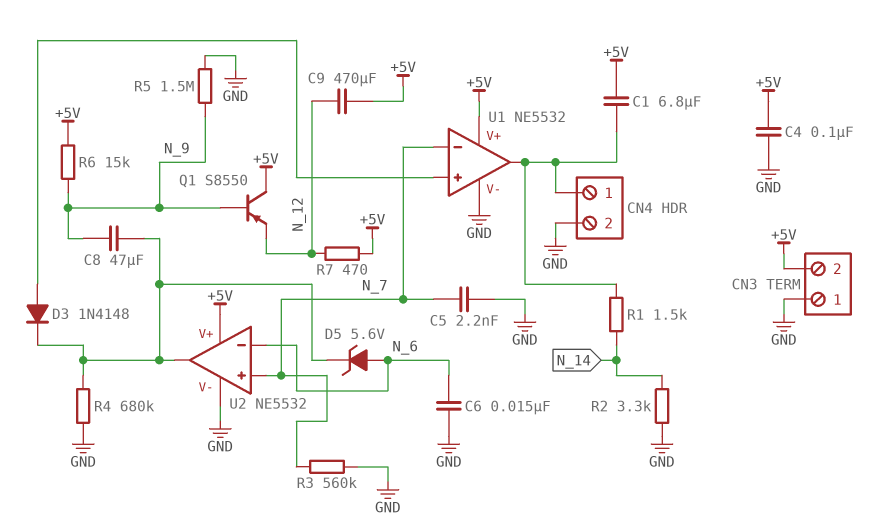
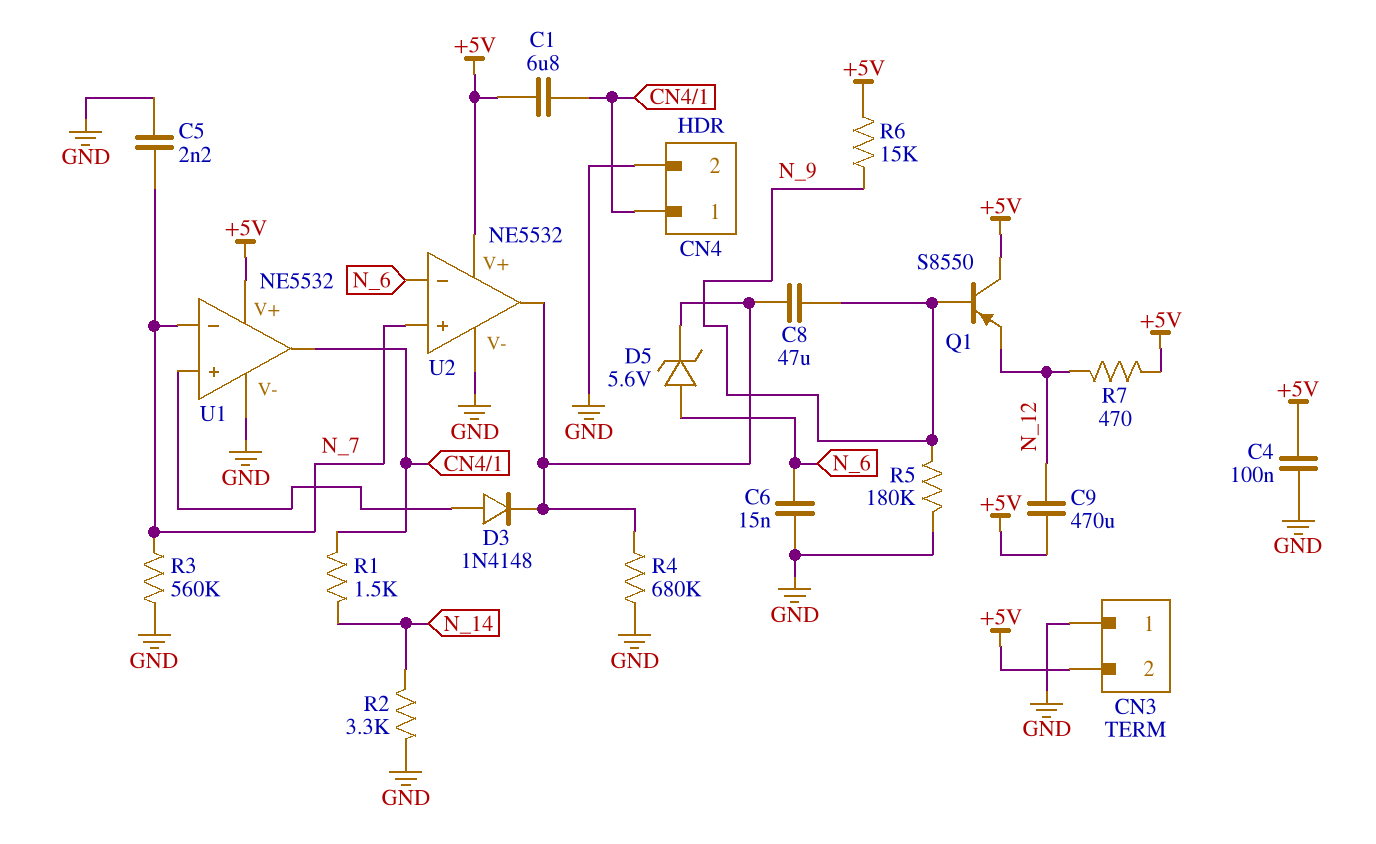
R5: 1.5M (GND, N_9) -> 180k (GND, N_9)

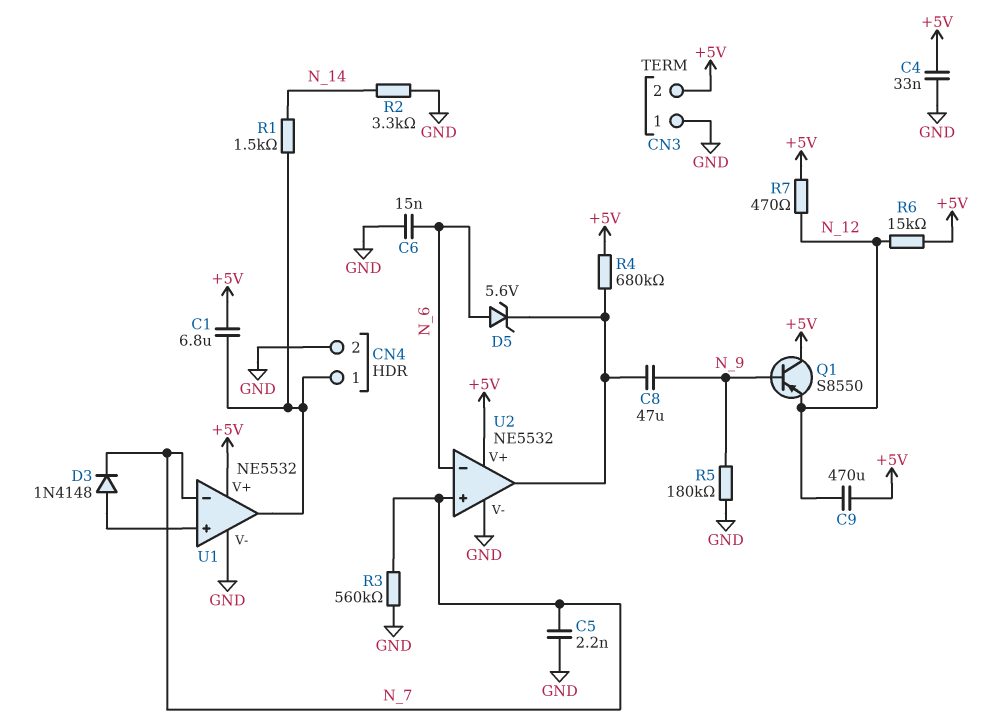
C4: 100nF (+5V, GND) -> 33nF (+5V, GND)
D3: diode 1N4148 (A U1/in+, K U2/out) -> diode 1N4148 (A U1/in+, K N_7)
R4: 680k (GND, U2/out) -> 680k (+5V, U2/out)
R6: 15k (+5V, N_9) -> 15k (+5V, N_12)

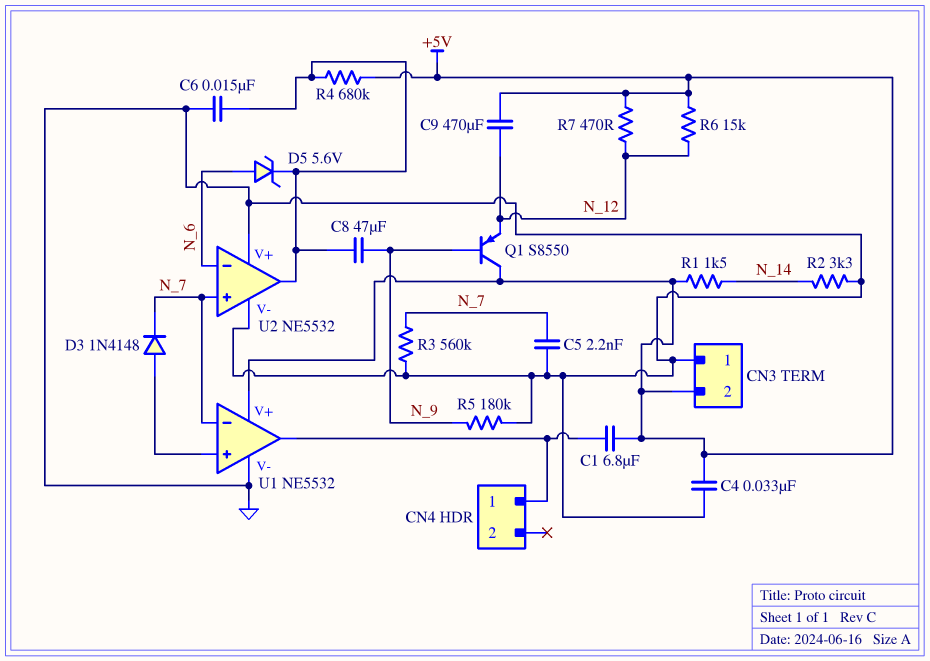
C6: 15nF (GND, N_6) -> 15nF (GND, U2/out)
CN4 pin 2: GND -> none
R1: 1.5k (CN4/1, N_14) -> 1.5k (+5V, N_14)
U2 pin V+: +5V -> GND

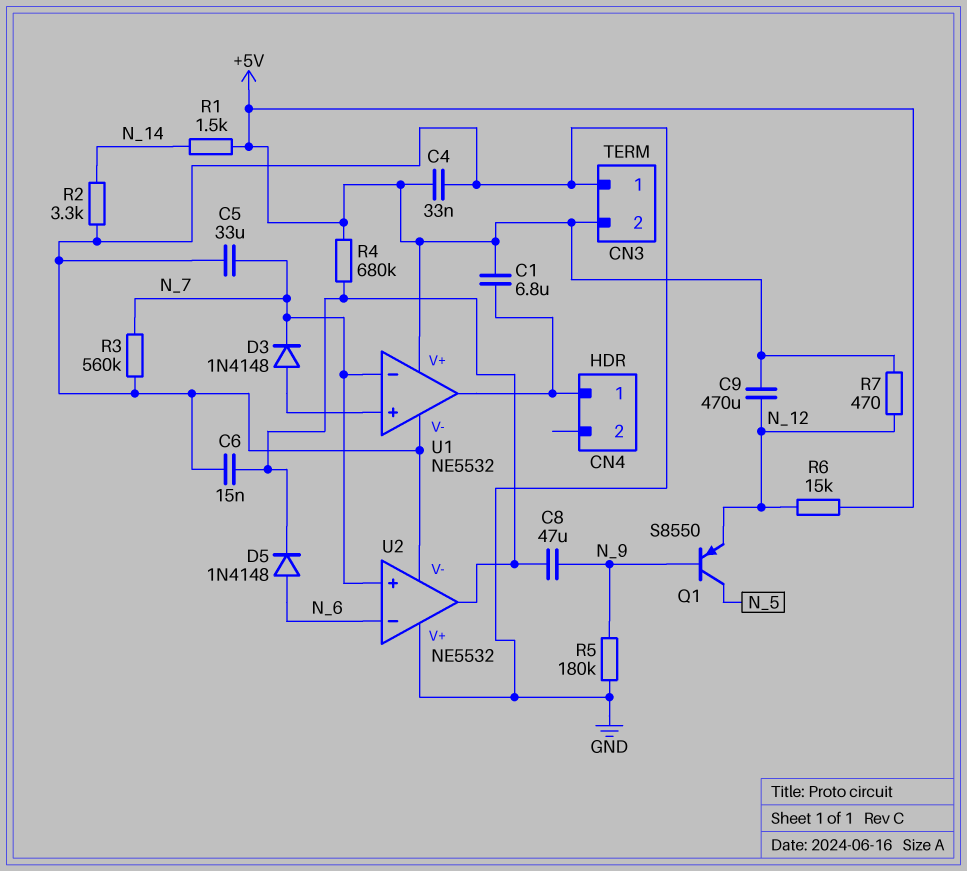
C5: 2.2nF (GND, N_7) -> 33uF (GND, N_7)
D5: zener 5.6V (A N_6, K U2/out) -> diode 1N4148 (A N_6, K U2/out)
Q1: PNP S8550 (B N_9, C +5V, E N_12) -> PNP S8550 (B N_9, C N_5, E N_12)

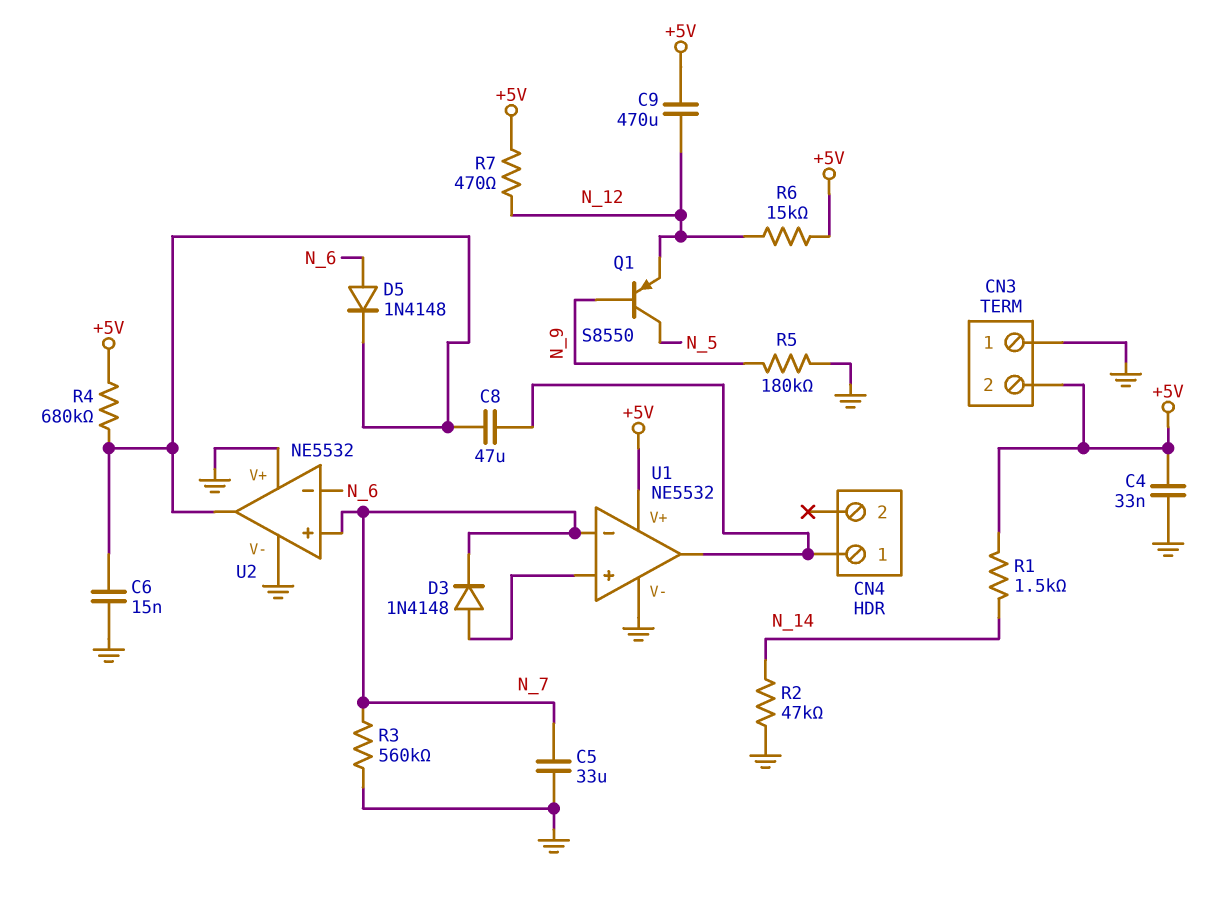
C1: 6.8uF (+5V, CN4/1) -> none
C8: 47uF (N_9, U2/out) -> 47uF (CN4/1, U2/out)
R2: 3.3k (GND, N_14) -> 47k (GND, N_14)

